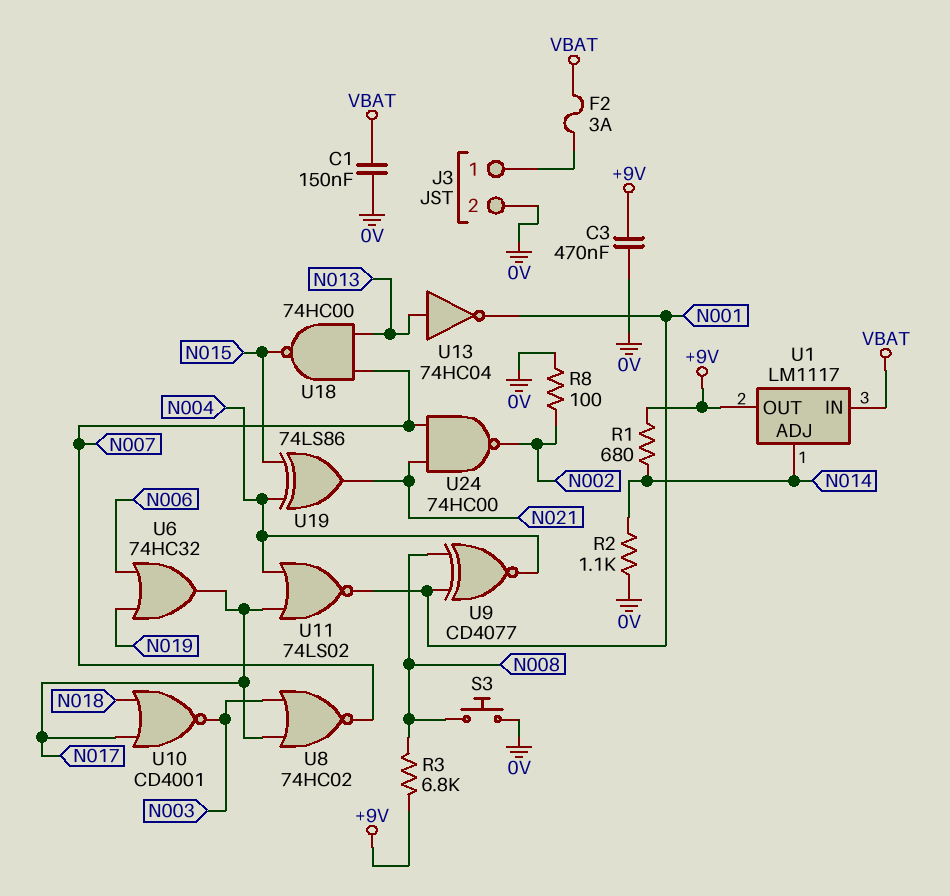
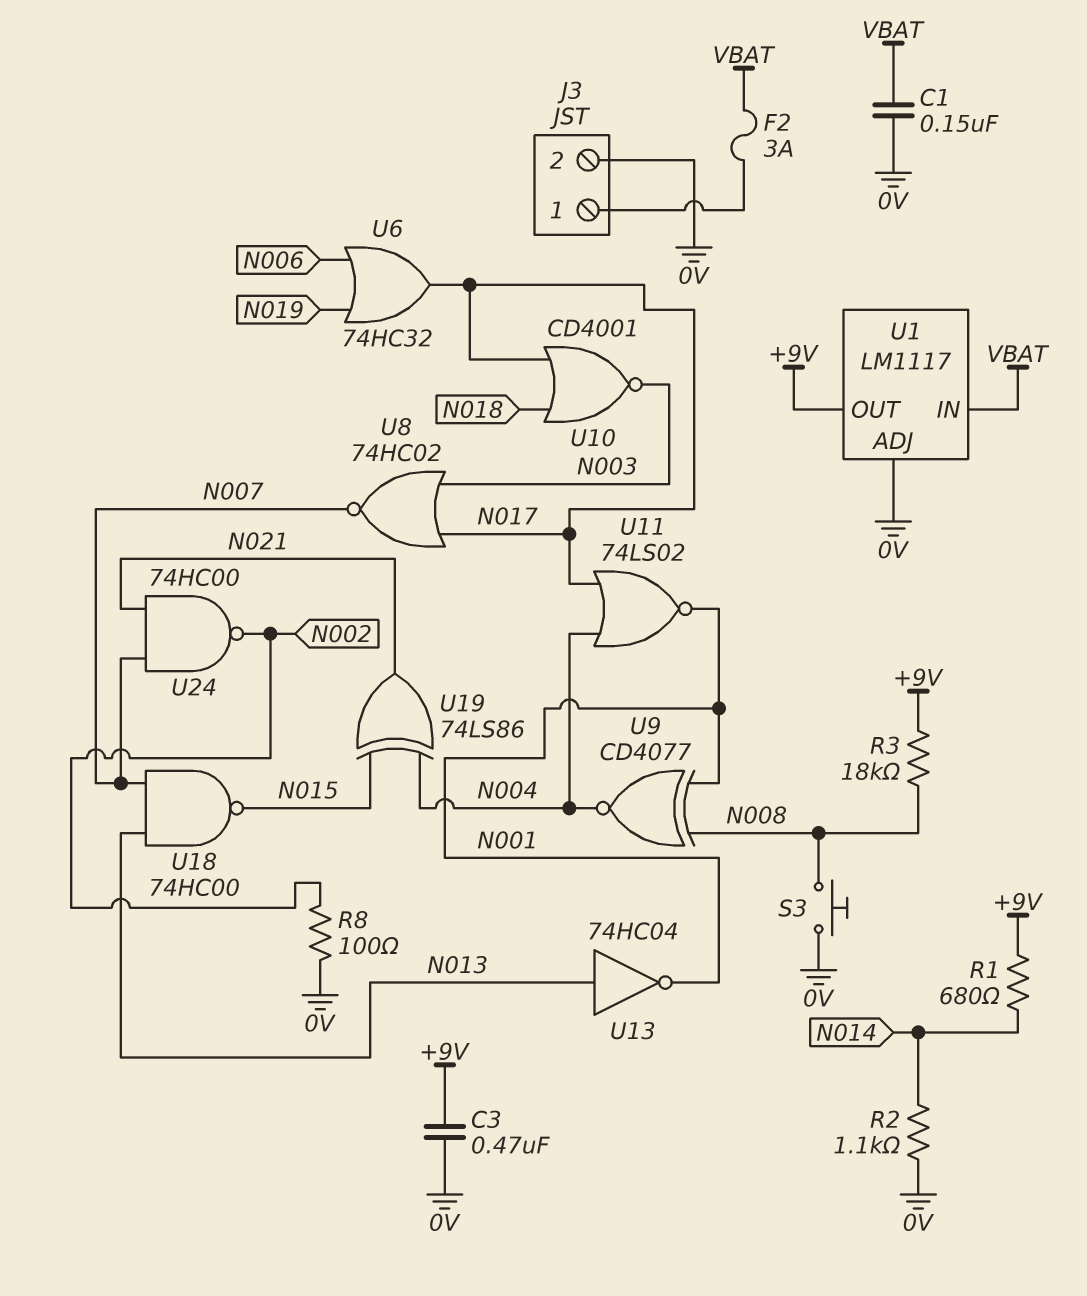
R3: 6.8k (+9V, N008) -> 18k (+9V, N008)
U1 pin ADJ: N014 -> 0V

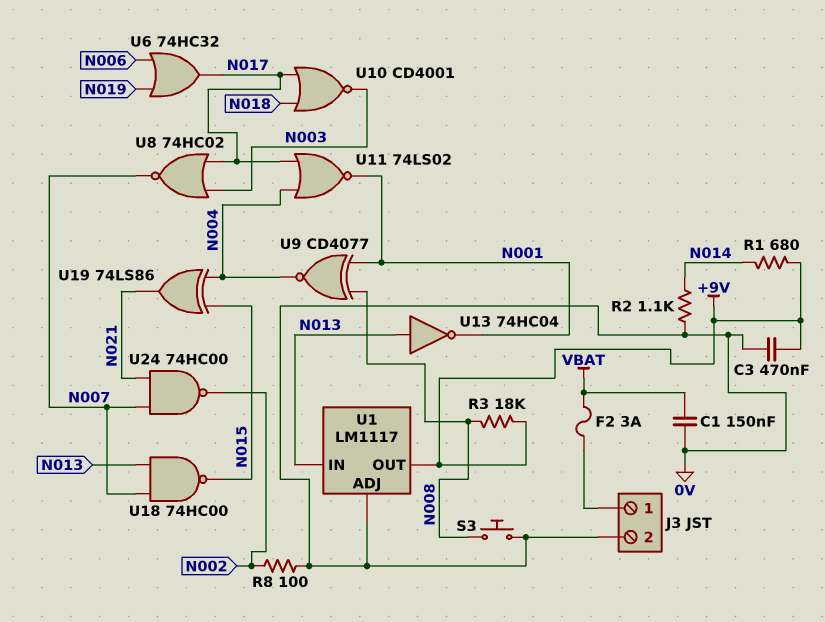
U1 pin IN: VBAT -> N013

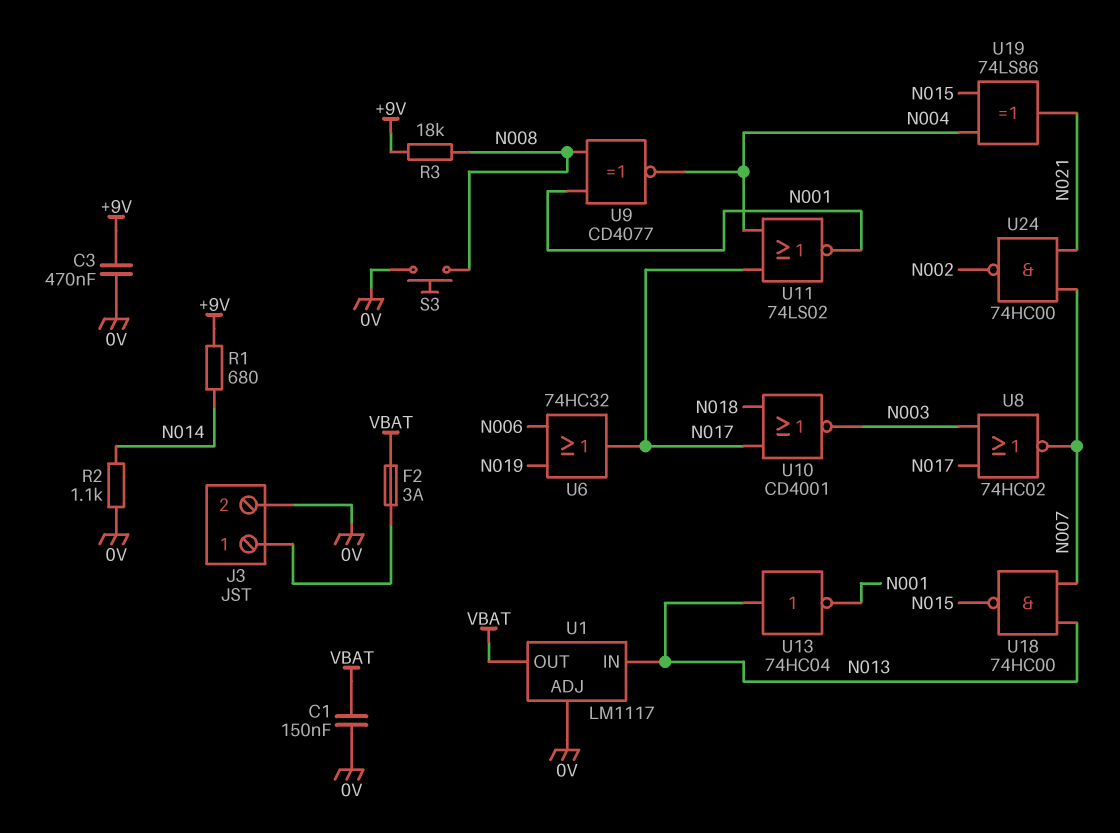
R8: 100 (0V, N002) -> none
U1 pin OUT: +9V -> VBAT

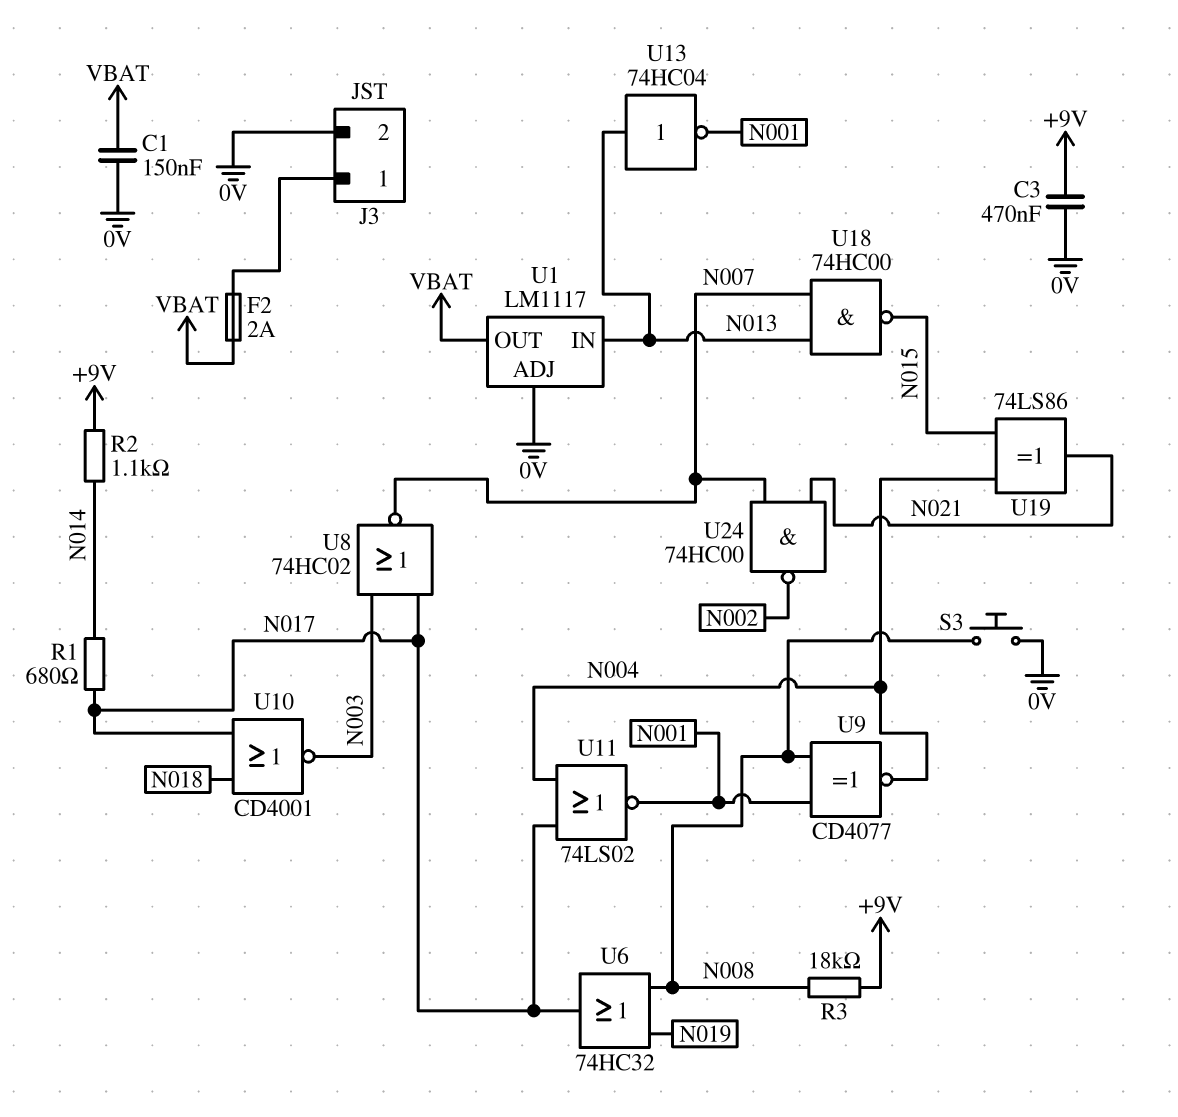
F2: 3A (J3/1, VBAT) -> 2A (J3/1, VBAT)
R1: 680 (+9V, N014) -> 680 (N014, N017)
R2: 1.1k (0V, N014) -> 1.1k (+9V, N014)
U6: OR 74HC32 (in N006, in N019, out N017) -> OR 74HC32 (in N008, in N019, out N017)

